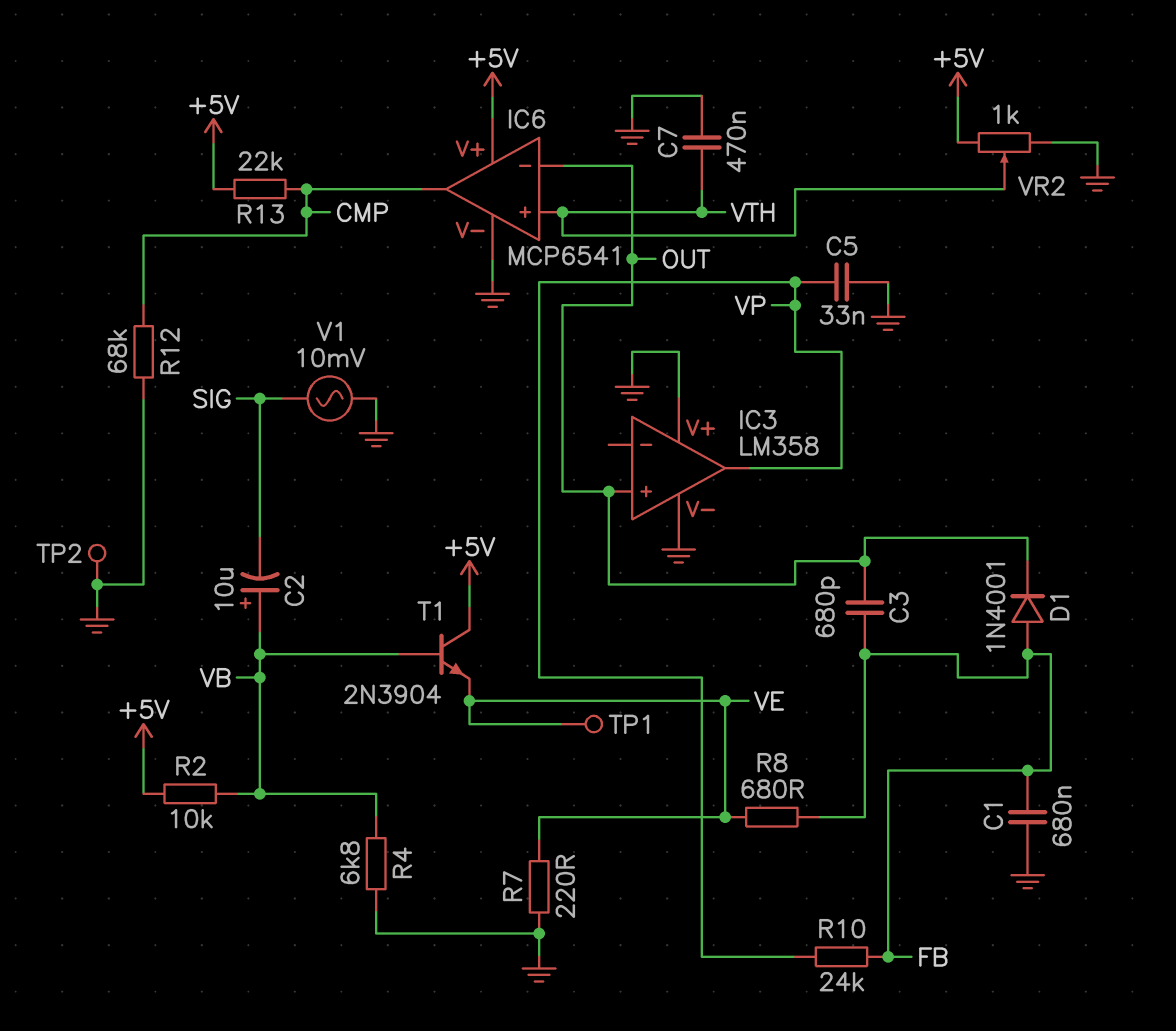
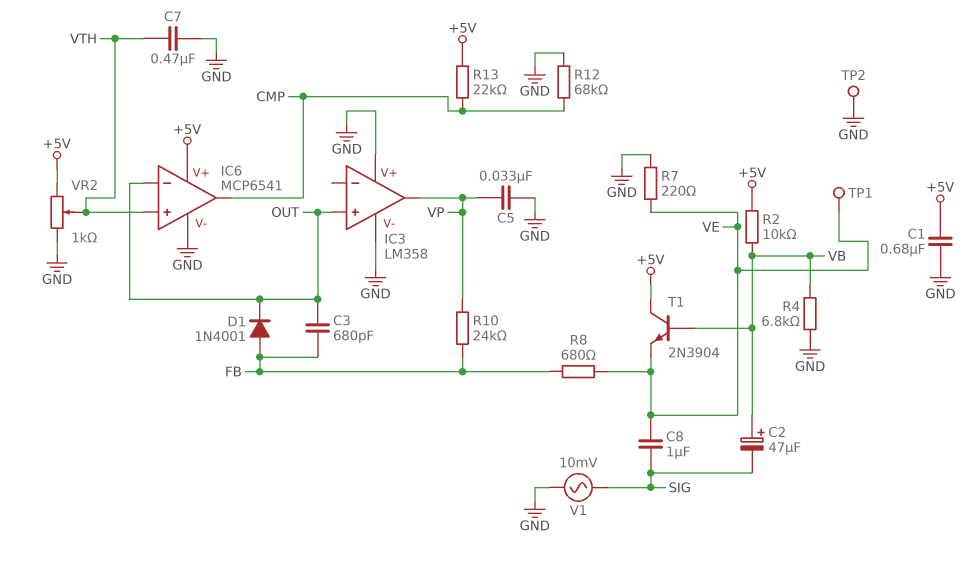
C1: 680nF (FB, GND) -> 680nF (+5V, GND)
C2: 10uF (plus VB, minus SIG) -> 47uF (plus VB, minus SIG)
C8: none -> 1uF (SIG, VE)

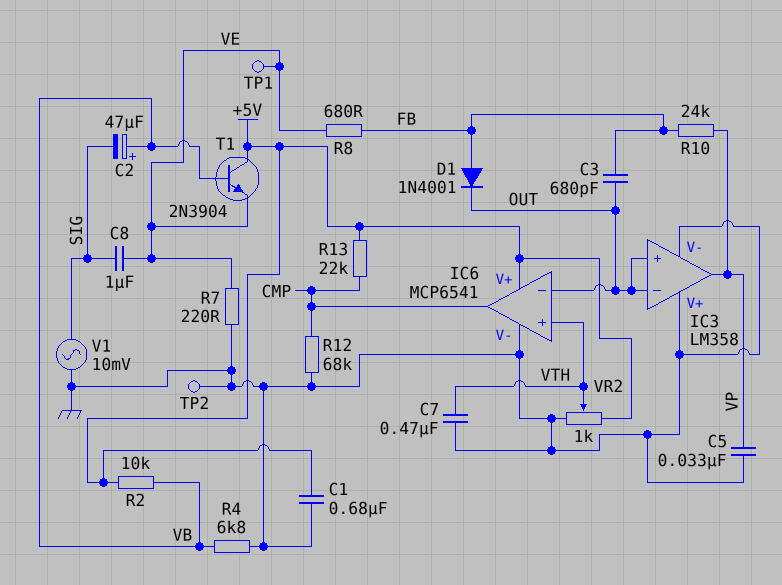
IC3 pin in-: none -> OUT

